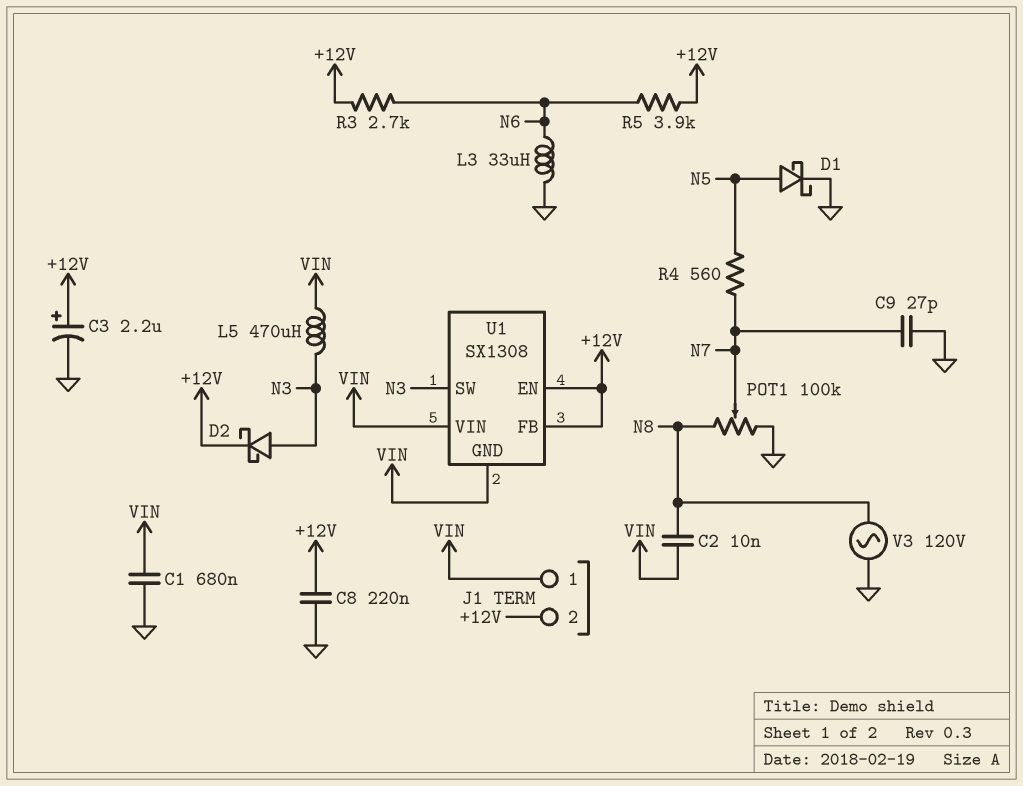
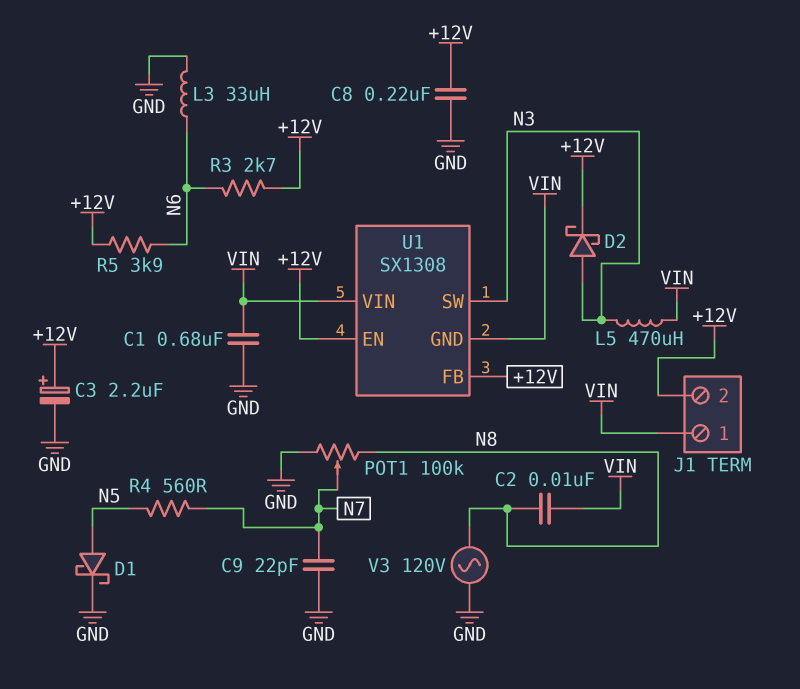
C9: 27pF (GND, N7) -> 22pF (GND, N7)

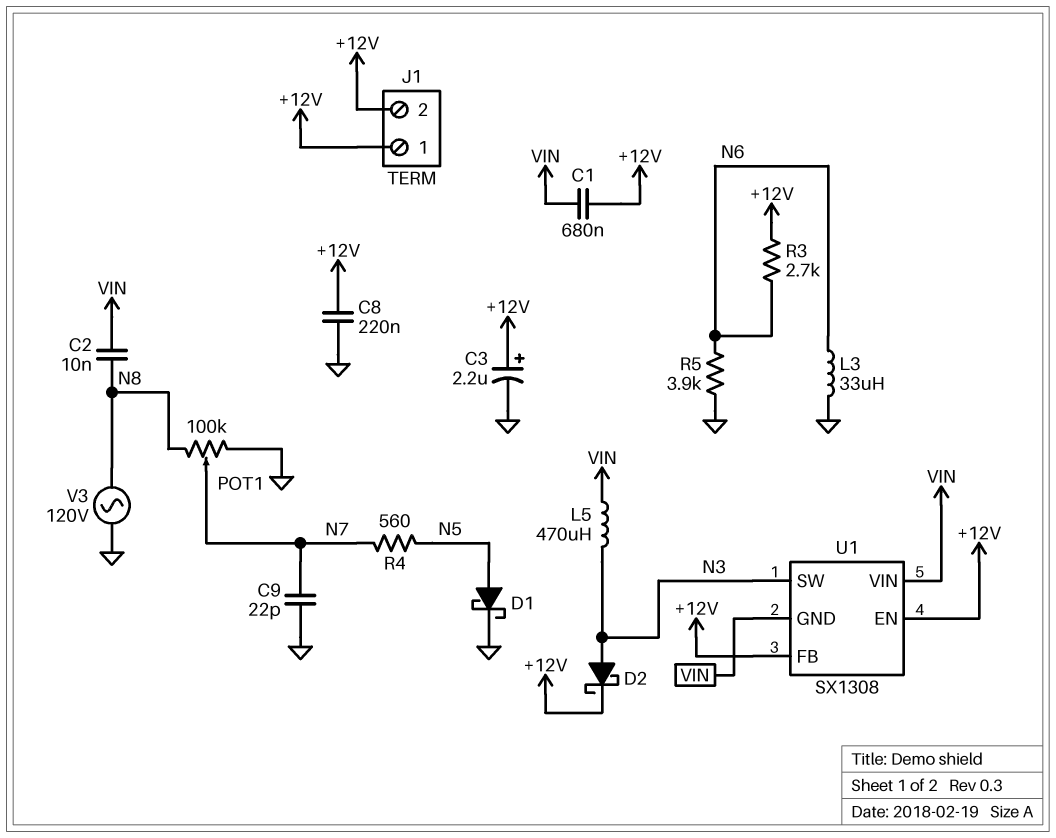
C1: 680nF (GND, VIN) -> 680nF (+12V, VIN)
J1 pin 1: VIN -> +12V
R5: 3.9k (+12V, N6) -> 3.9k (GND, N6)

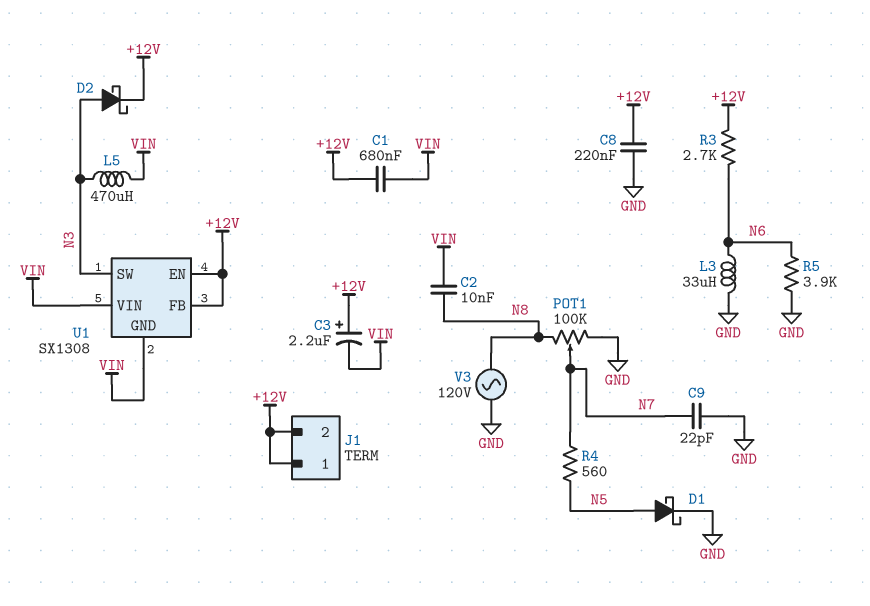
C3: 2.2uF (plus +12V, minus GND) -> 2.2uF (plus +12V, minus VIN)

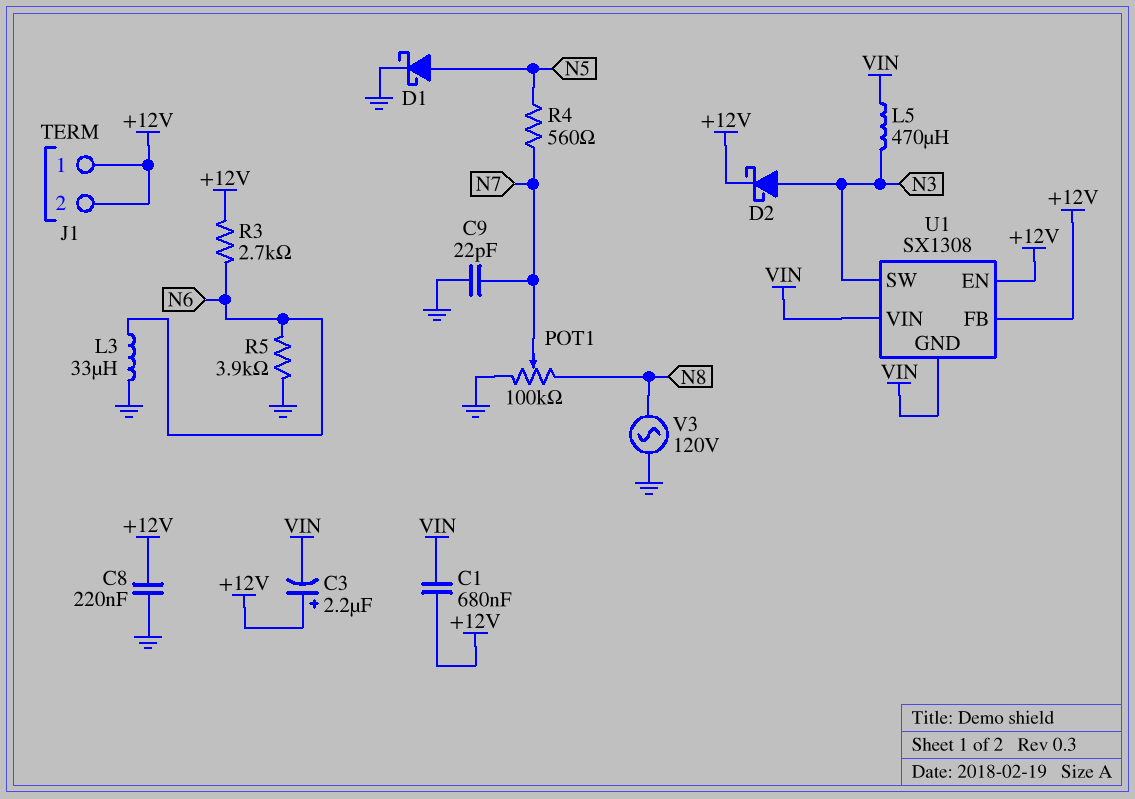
C2: 10nF (N8, VIN) -> none

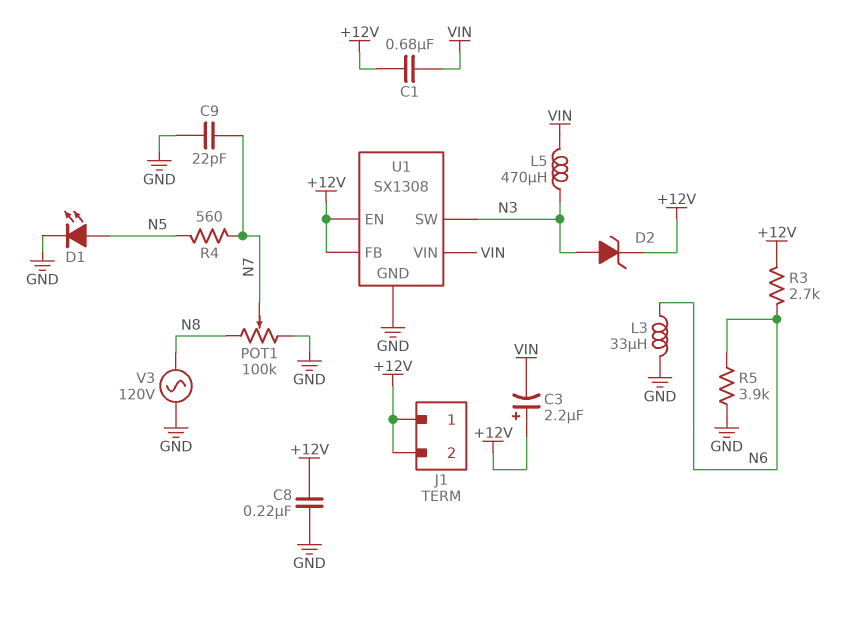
D1: schottky (A N5, K GND) -> LED (A N5, K GND)
D2: schottky (A N3, K +12V) -> zener (A N3, K +12V)
U1 pin GND: VIN -> GND

